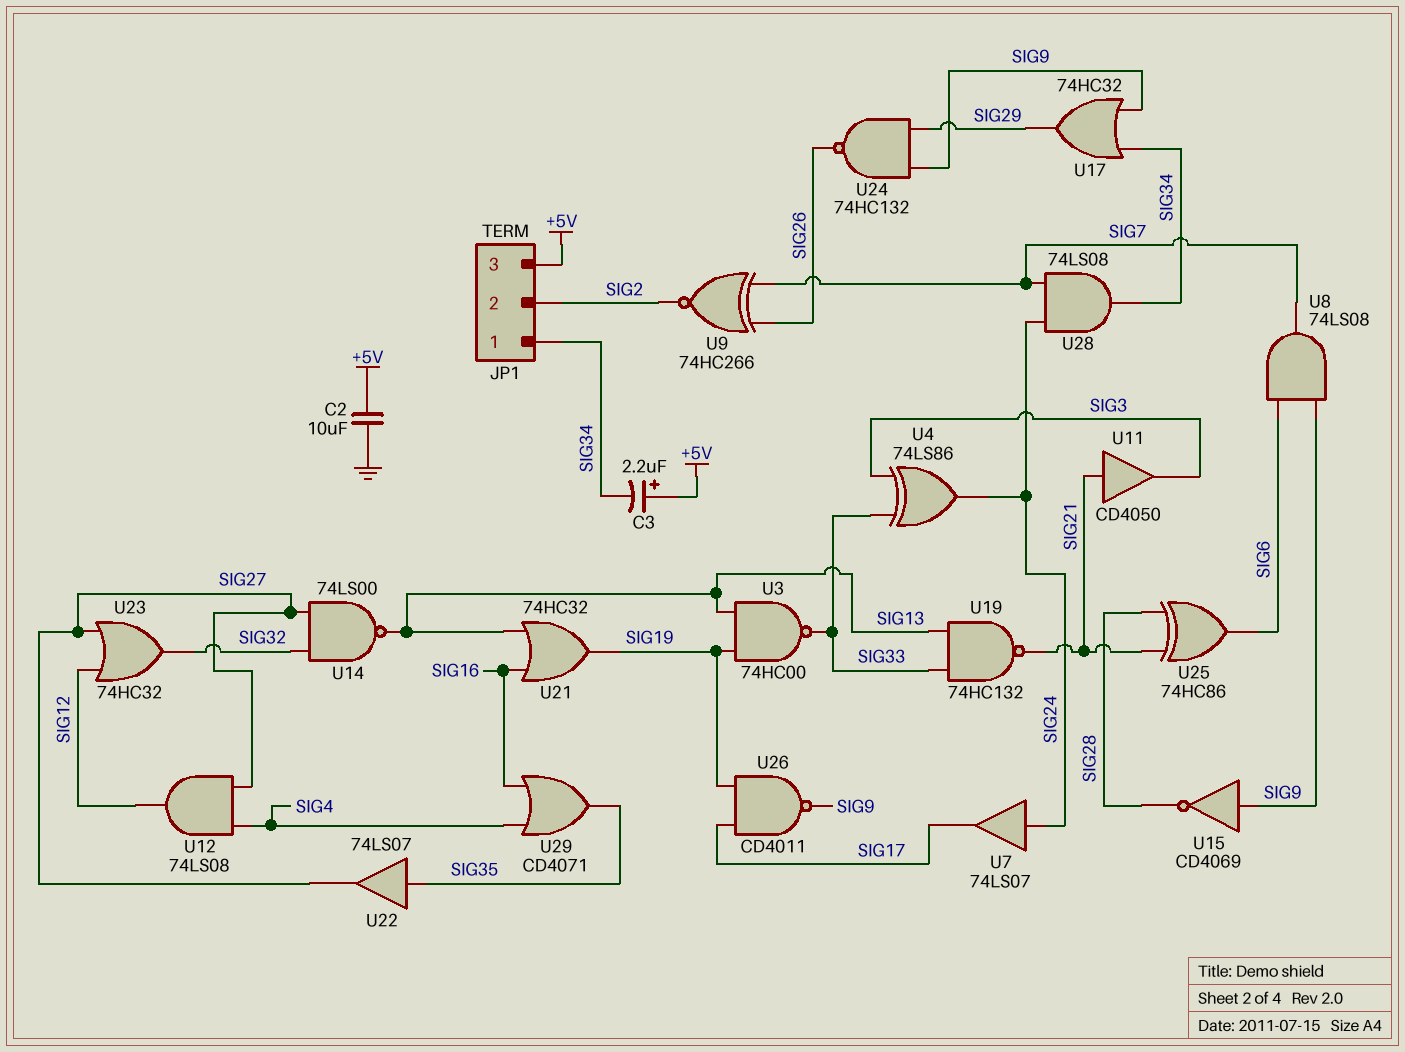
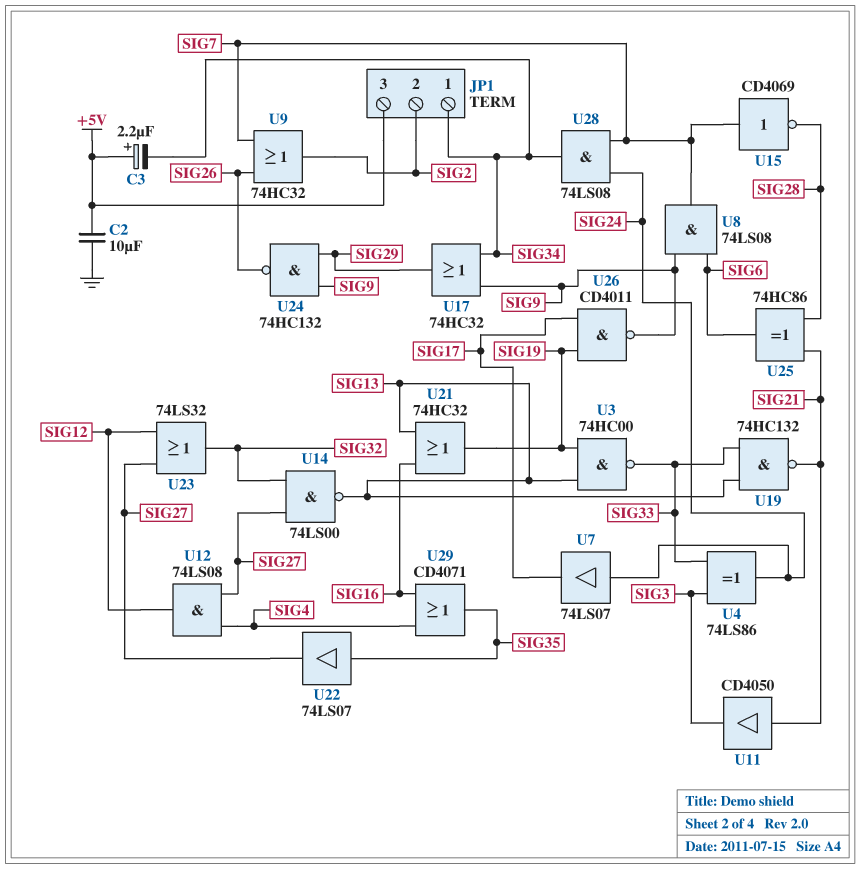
U9: XNOR 74HC266 (in SIG7, in SIG26, out SIG2) -> OR 74HC32 (in SIG7, in SIG26, out SIG2)
U15: NOT CD4069 (in SIG9, out SIG28) -> NOT CD4069 (in SIG7, out SIG28)
U23: OR 74HC32 (in SIG12, in SIG27, out SIG32) -> OR 74LS32 (in SIG12, in SIG27, out SIG32)

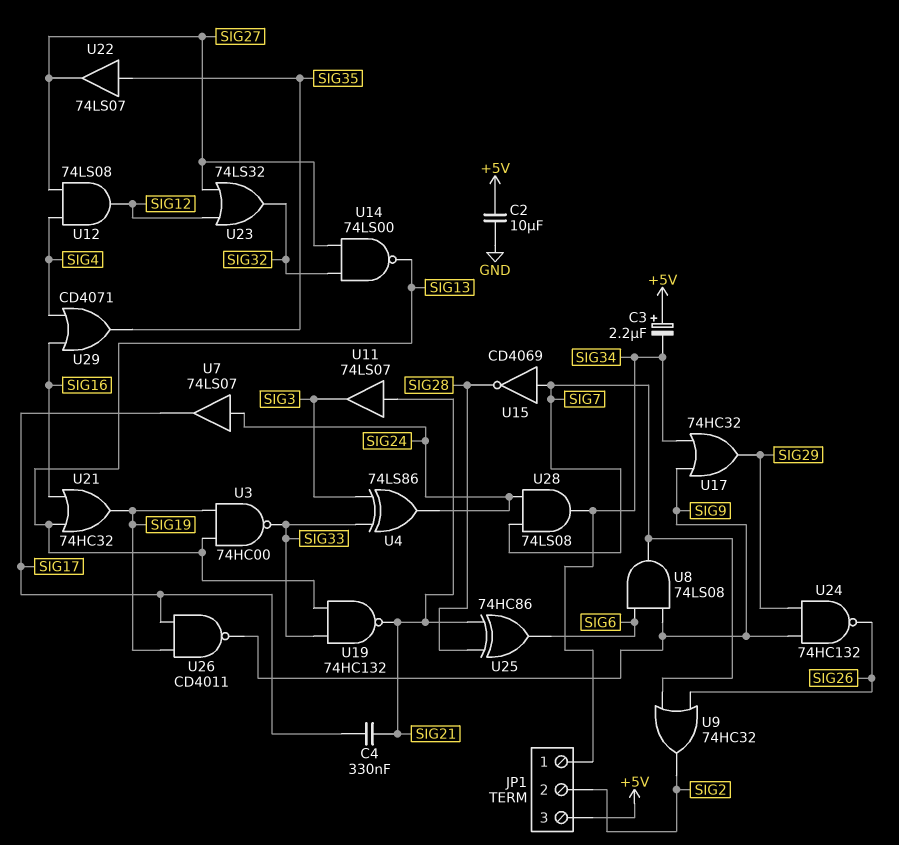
C4: none -> 330nF (SIG17, SIG21)
U11: buffer CD4050 (in SIG21, out SIG3) -> buffer 74LS07 (in SIG21, out SIG3)

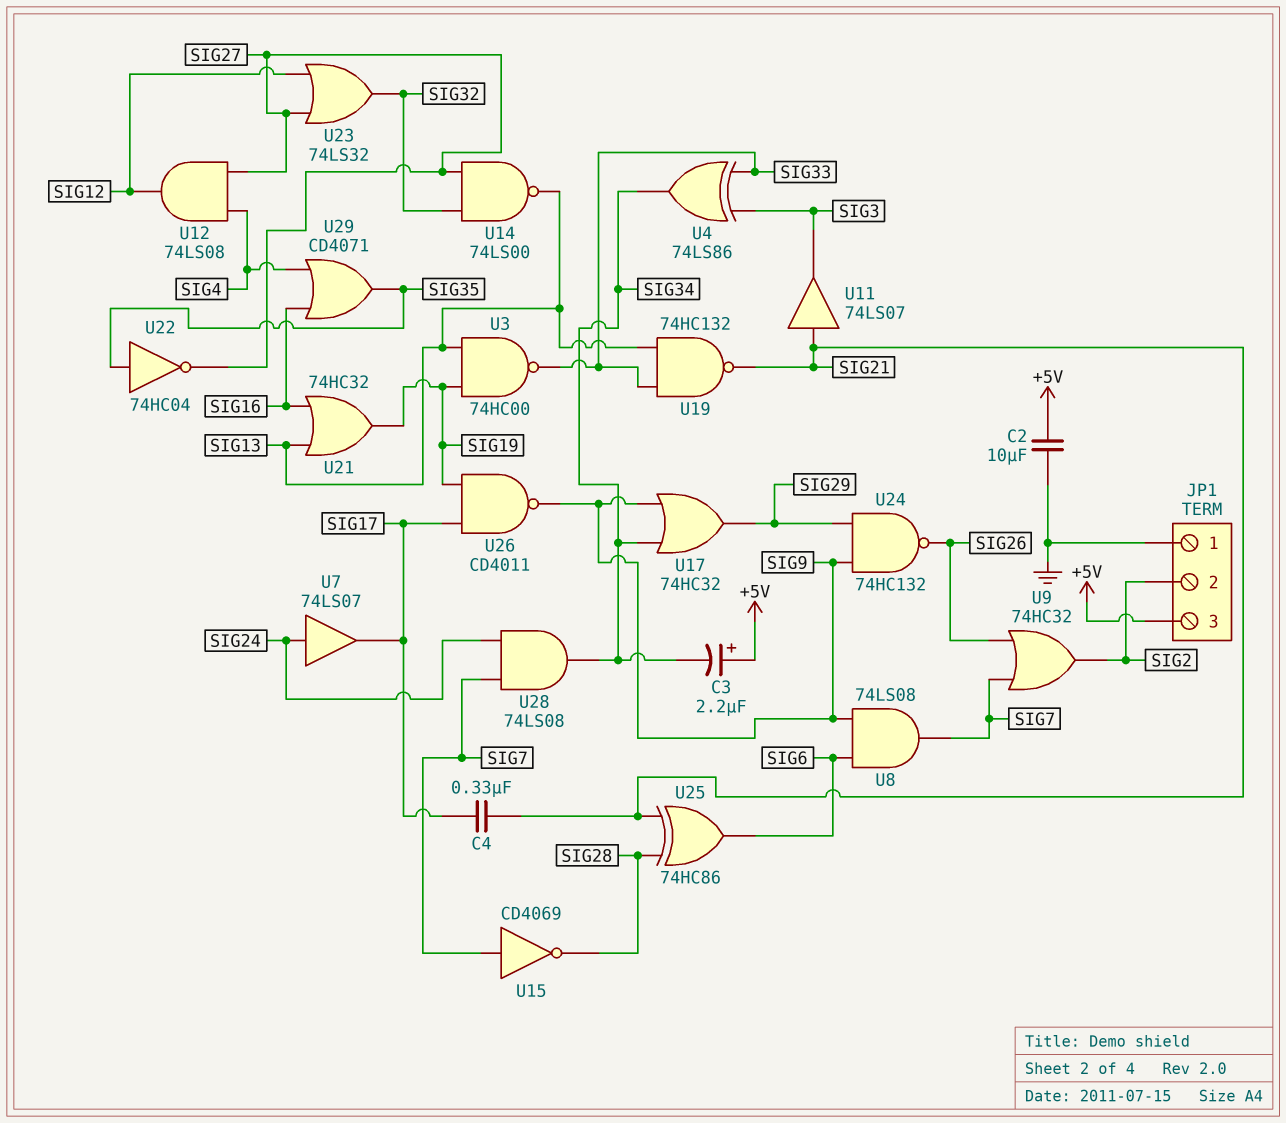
JP1 pin 1: SIG34 -> GND
U4: XOR 74LS86 (in SIG3, in SIG33, out SIG24) -> XOR 74LS86 (in SIG3, in SIG33, out SIG34)
U22: buffer 74LS07 (in SIG35, out SIG27) -> NOT 74HC04 (in SIG35, out SIG27)

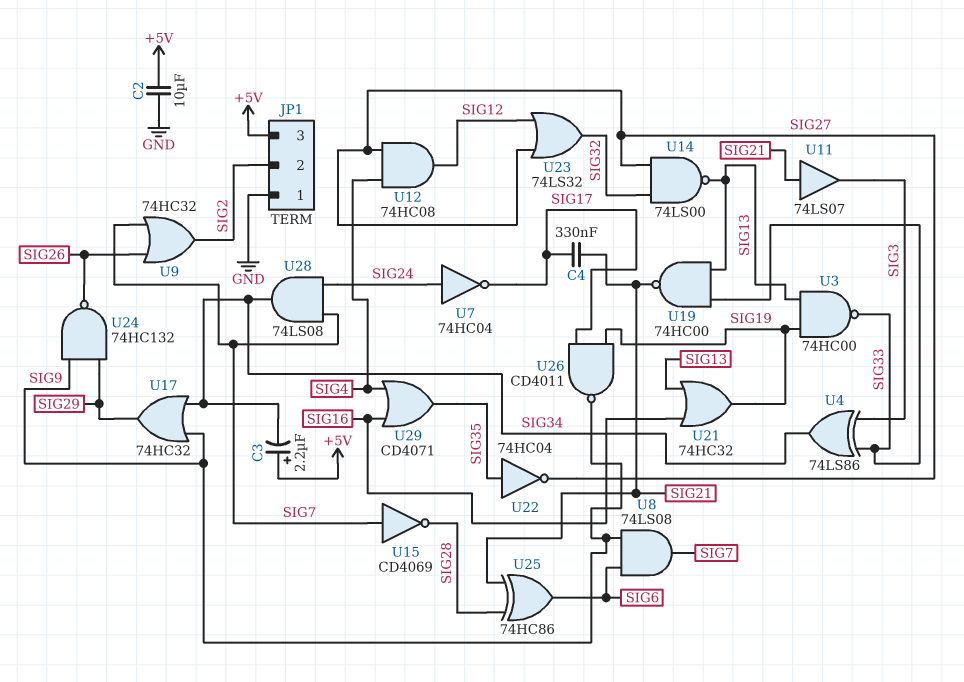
U7: buffer 74LS07 (in SIG24, out SIG17) -> NOT 74HC04 (in SIG24, out SIG17)
U12: AND 74LS08 (in SIG4, in SIG27, out SIG12) -> AND 74HC08 (in SIG4, in SIG27, out SIG12)
U19: NAND 74HC132 (in SIG13, in SIG33, out SIG21) -> NAND 74HC00 (in SIG13, in SIG33, out SIG21)

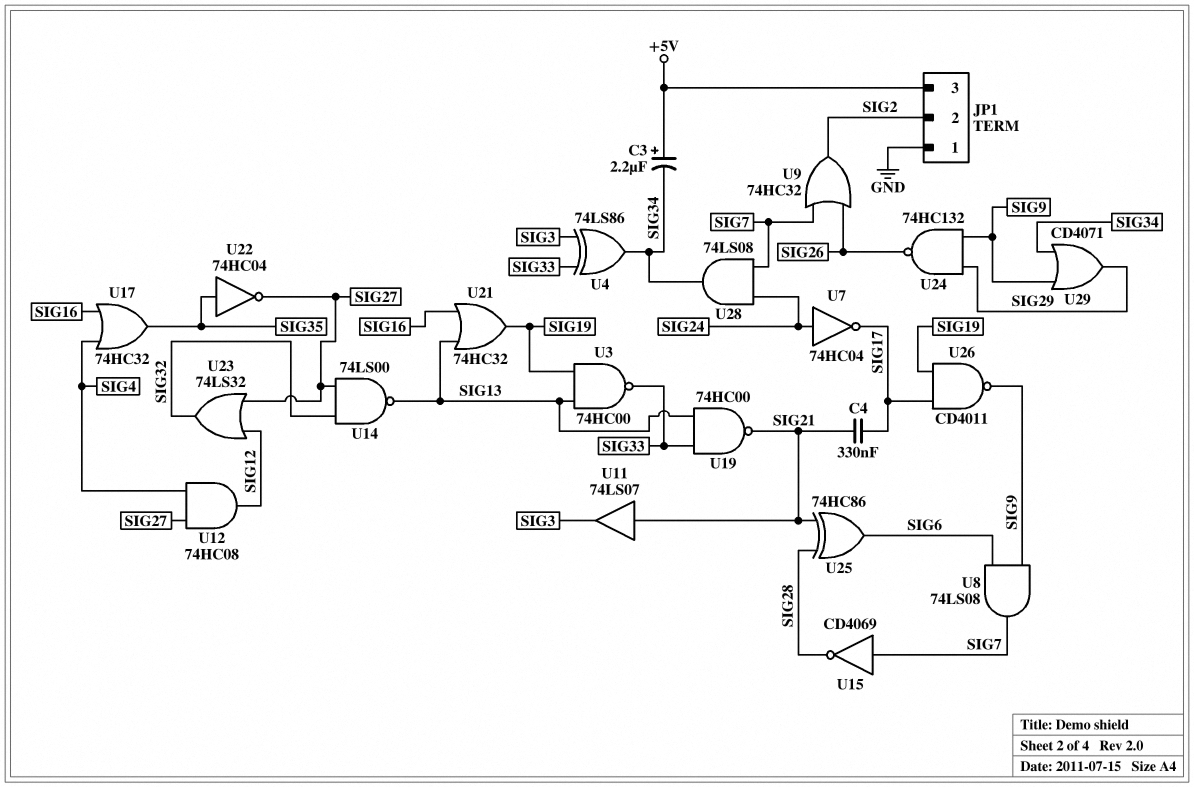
C2: 10uF (+5V, GND) -> none
U17: OR 74HC32 (in SIG9, in SIG34, out SIG29) -> OR 74HC32 (in SIG4, in SIG16, out SIG35)
U29: OR CD4071 (in SIG4, in SIG16, out SIG35) -> OR CD4071 (in SIG9, in SIG34, out SIG29)

